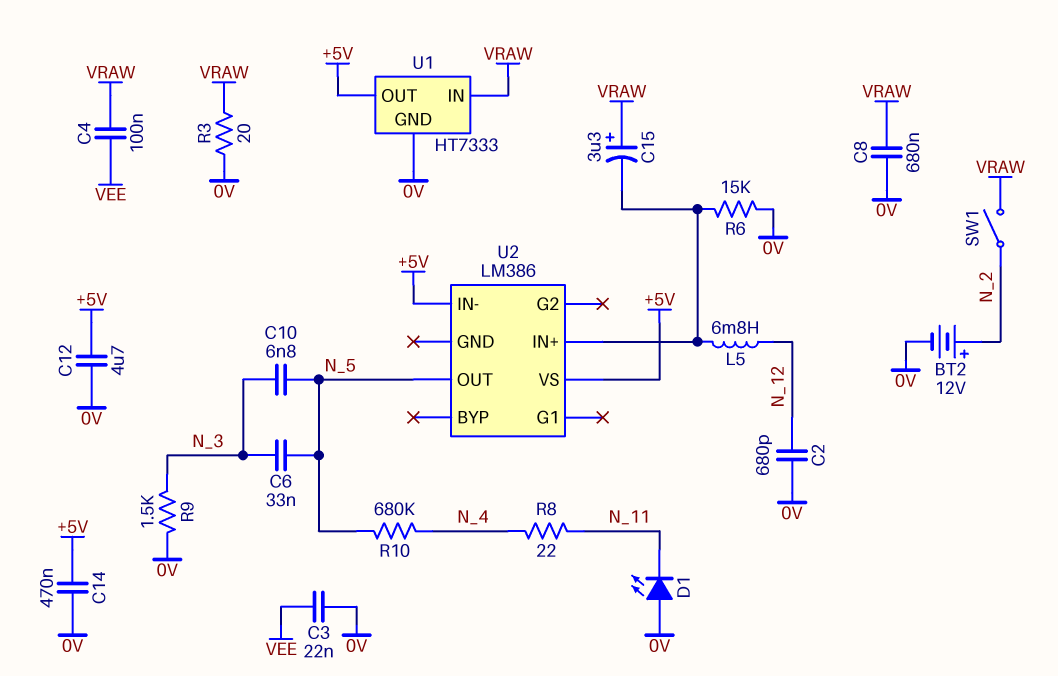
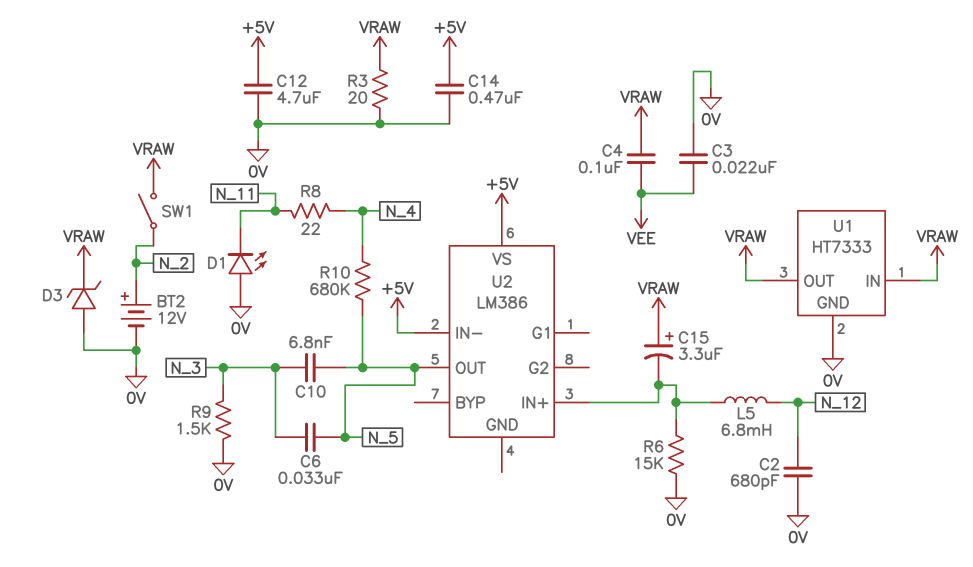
C8: 680nF (0V, VRAW) -> none
D3: none -> zener (A 0V, K VRAW)
U1 pin OUT: +5V -> VRAW

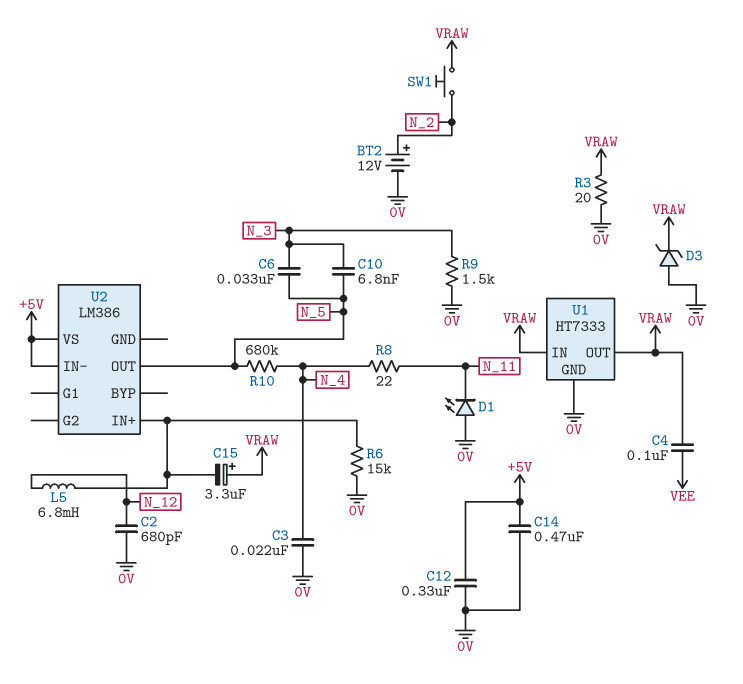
C3: 22nF (0V, VEE) -> 22nF (0V, N_4)
C12: 4.7uF (+5V, 0V) -> 330nF (+5V, 0V)
SW1: switch (N_2, VRAW) -> button (N_2, VRAW)

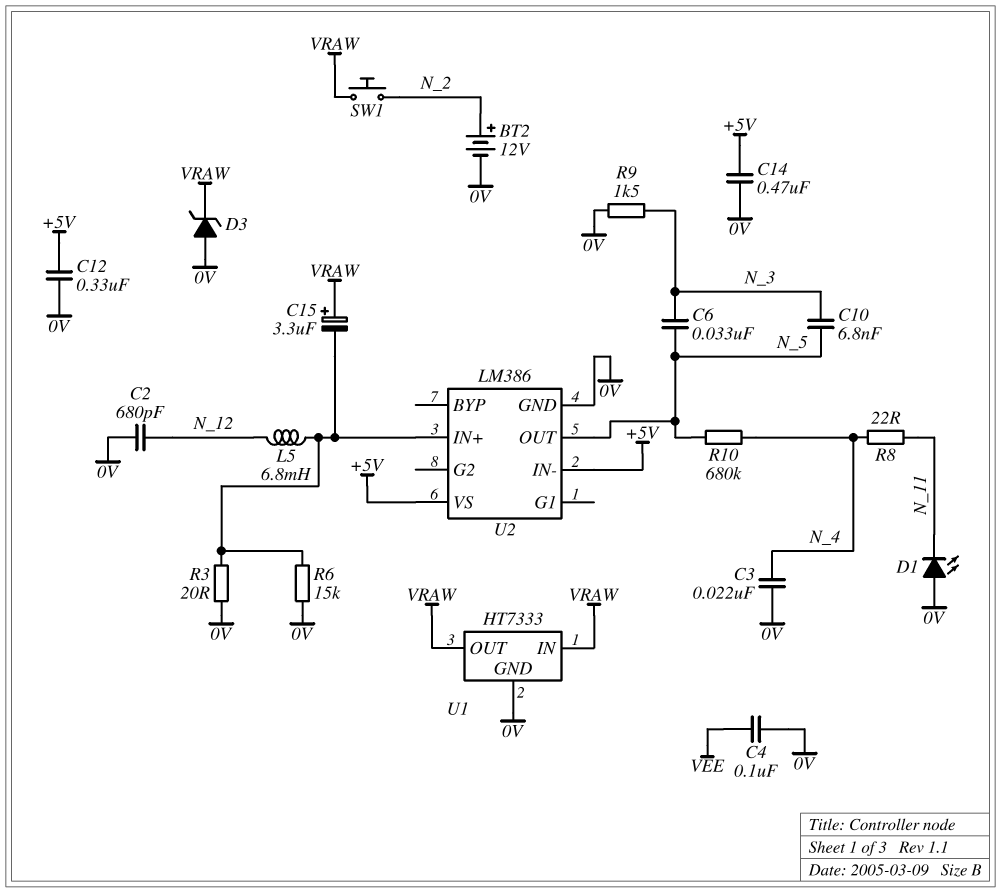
C4: 100nF (VEE, VRAW) -> 100nF (0V, VEE)
R3: 20 (0V, VRAW) -> 20 (0V, U2/IN+)
U2 pin GND: none -> 0V

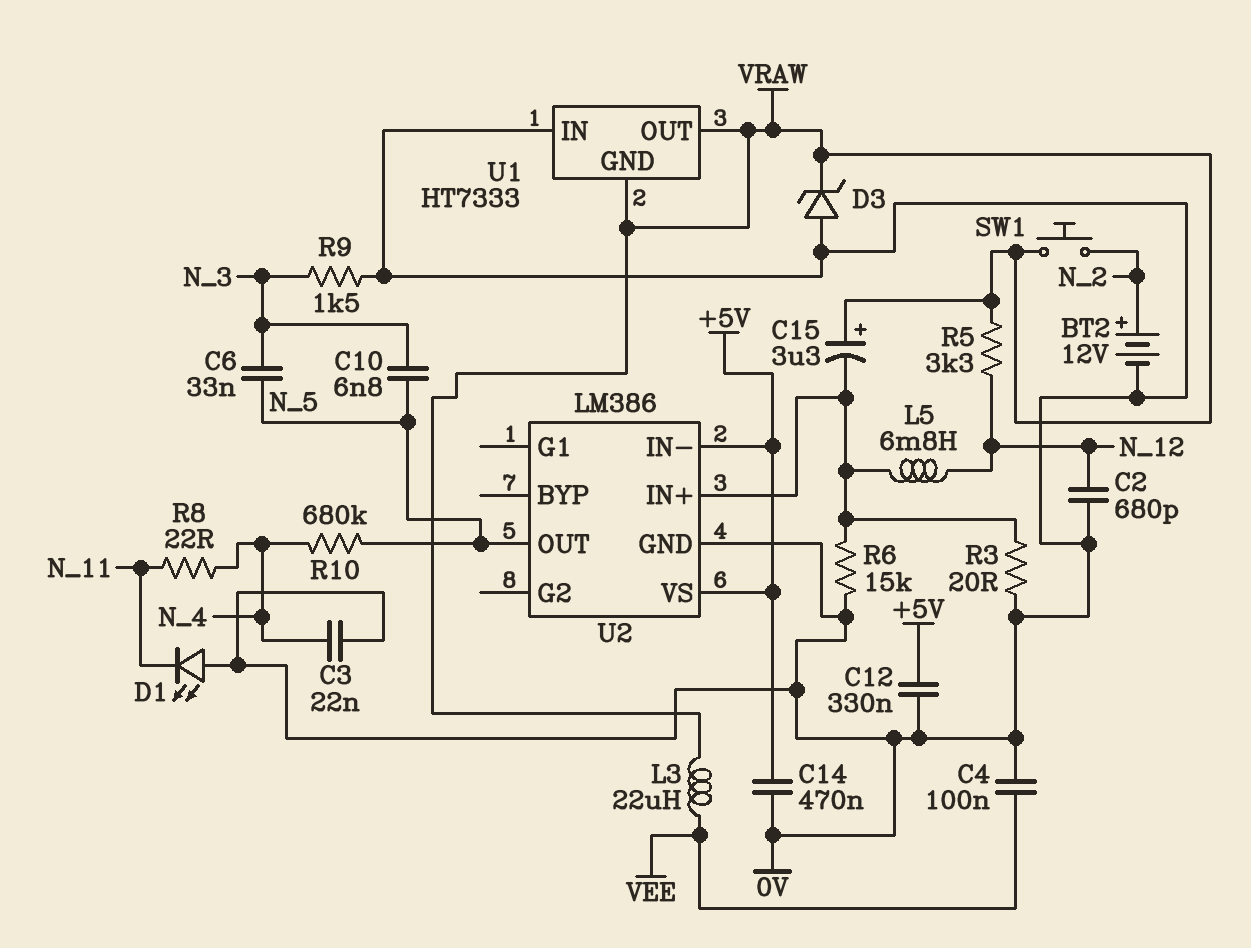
L3: none -> 22uH (VEE, VRAW)
R5: none -> 3.3k (N_12, VRAW)
U1 pin GND: 0V -> VRAW
U1 pin IN: VRAW -> 0V

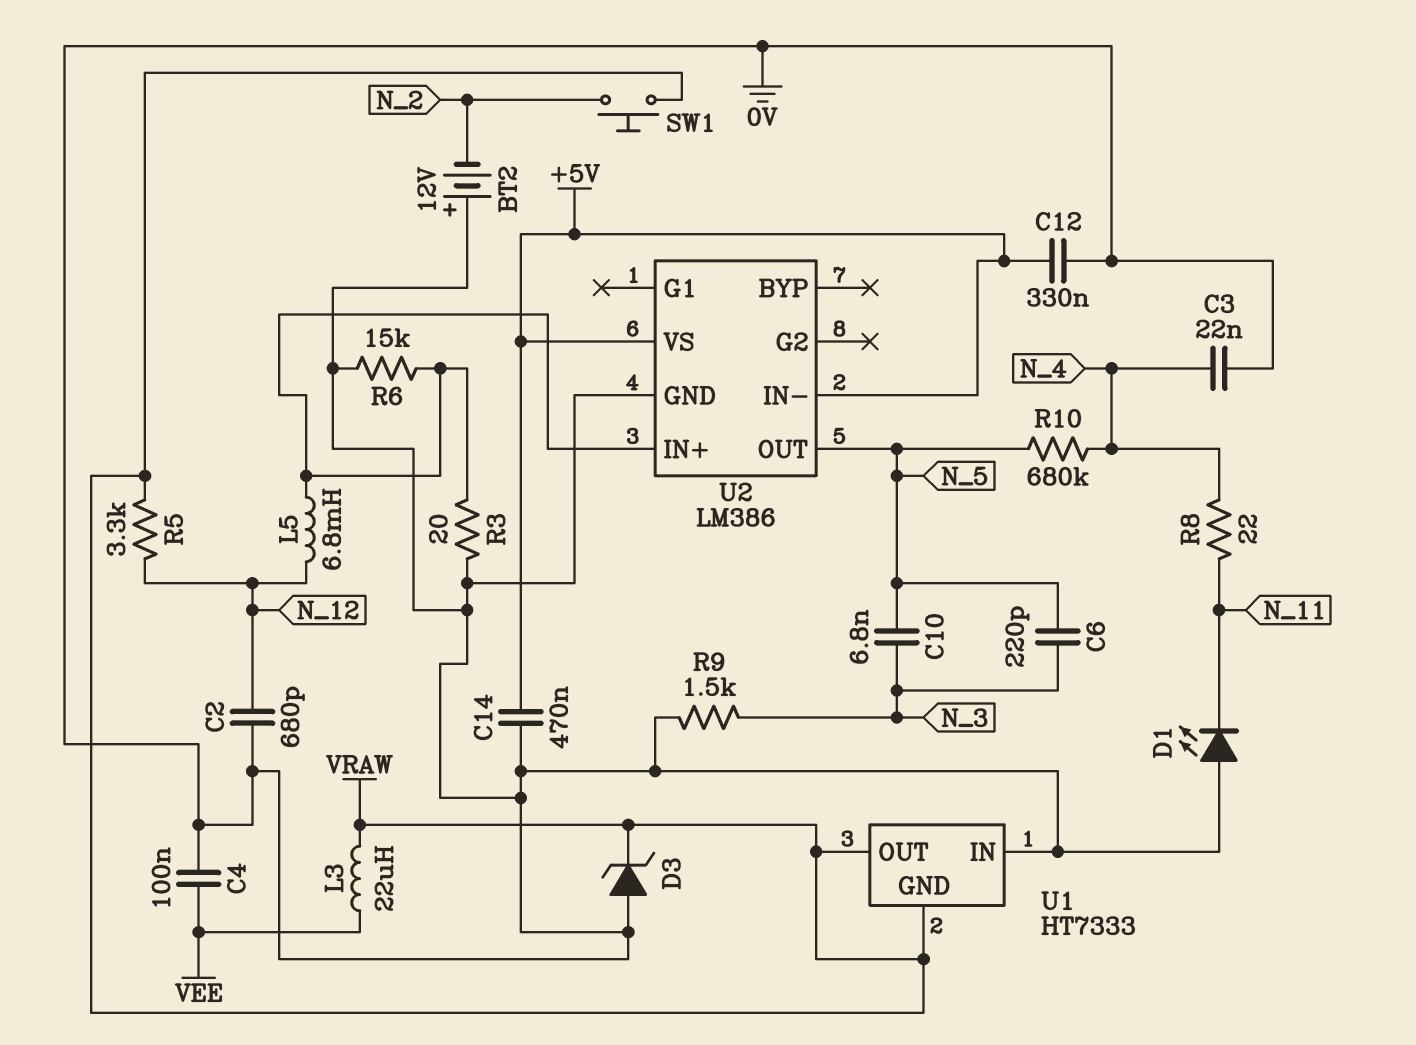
BT2: 12V (plus N_2, minus 0V) -> 12V (plus 0V, minus N_2)
C6: 33nF (N_3, N_5) -> 220pF (N_3, N_5)
C15: 3.3uF (plus VRAW, minus U2/IN+) -> none

